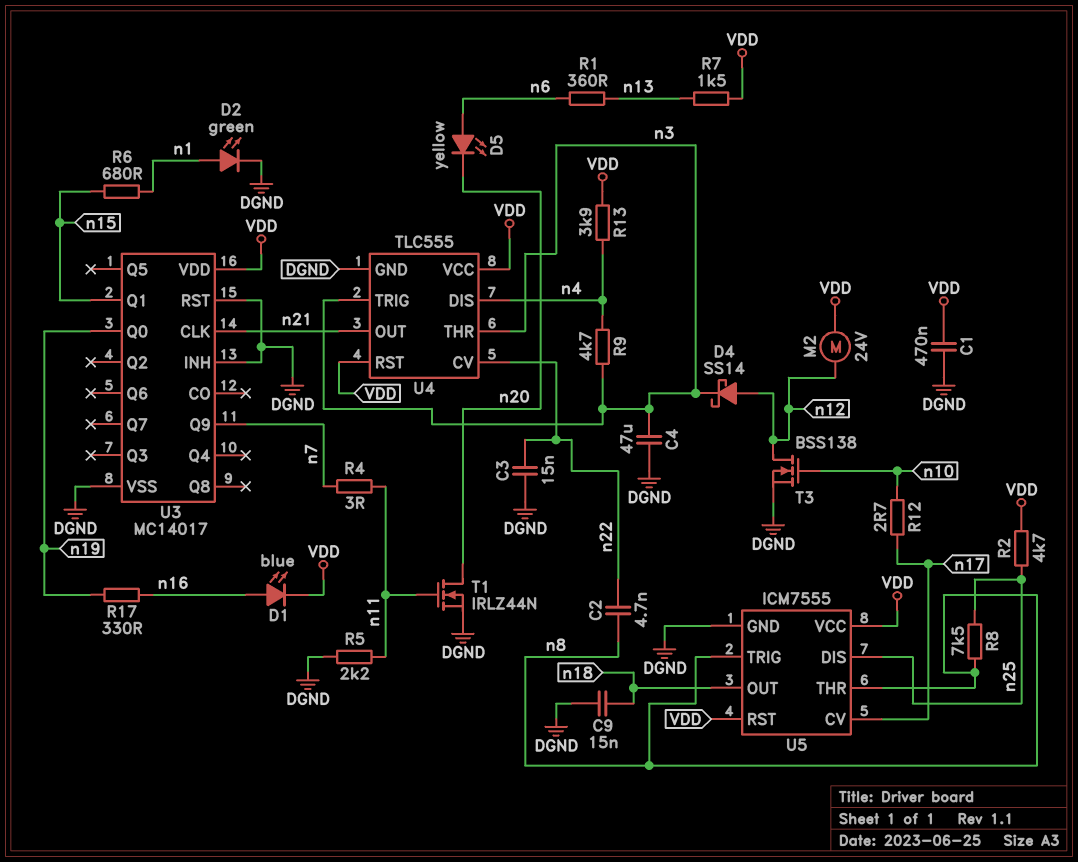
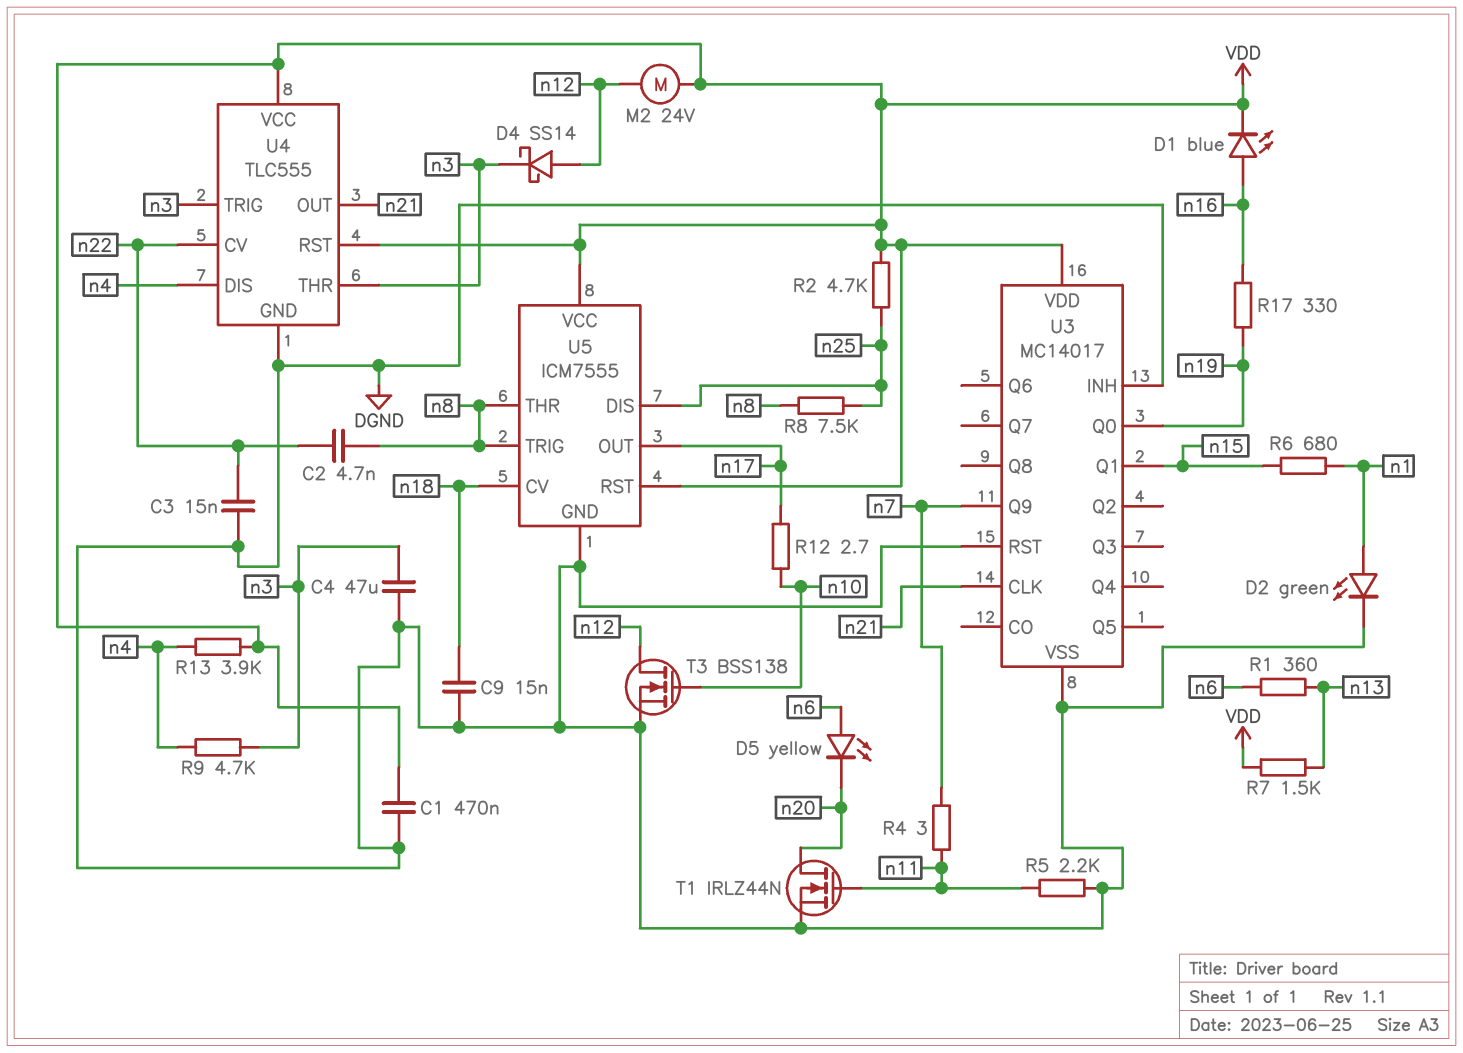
U5 pin CV: n17 -> n18
U5 pin OUT: n18 -> n17

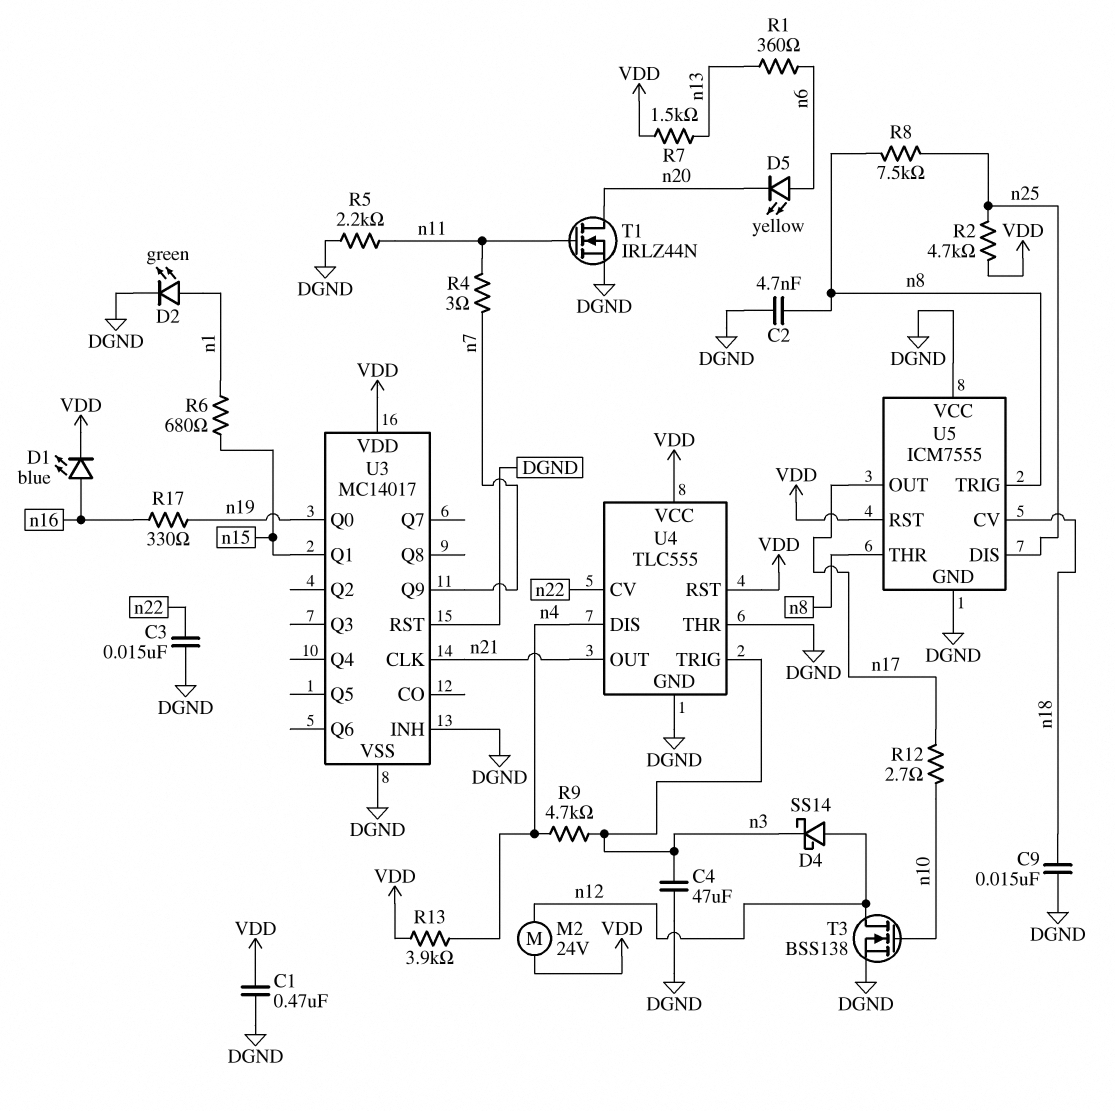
C2: 4.7nF (n8, n22) -> 4.7nF (DGND, n8)
U4 pin THR: n3 -> DGND
U5 pin VCC: VDD -> DGND

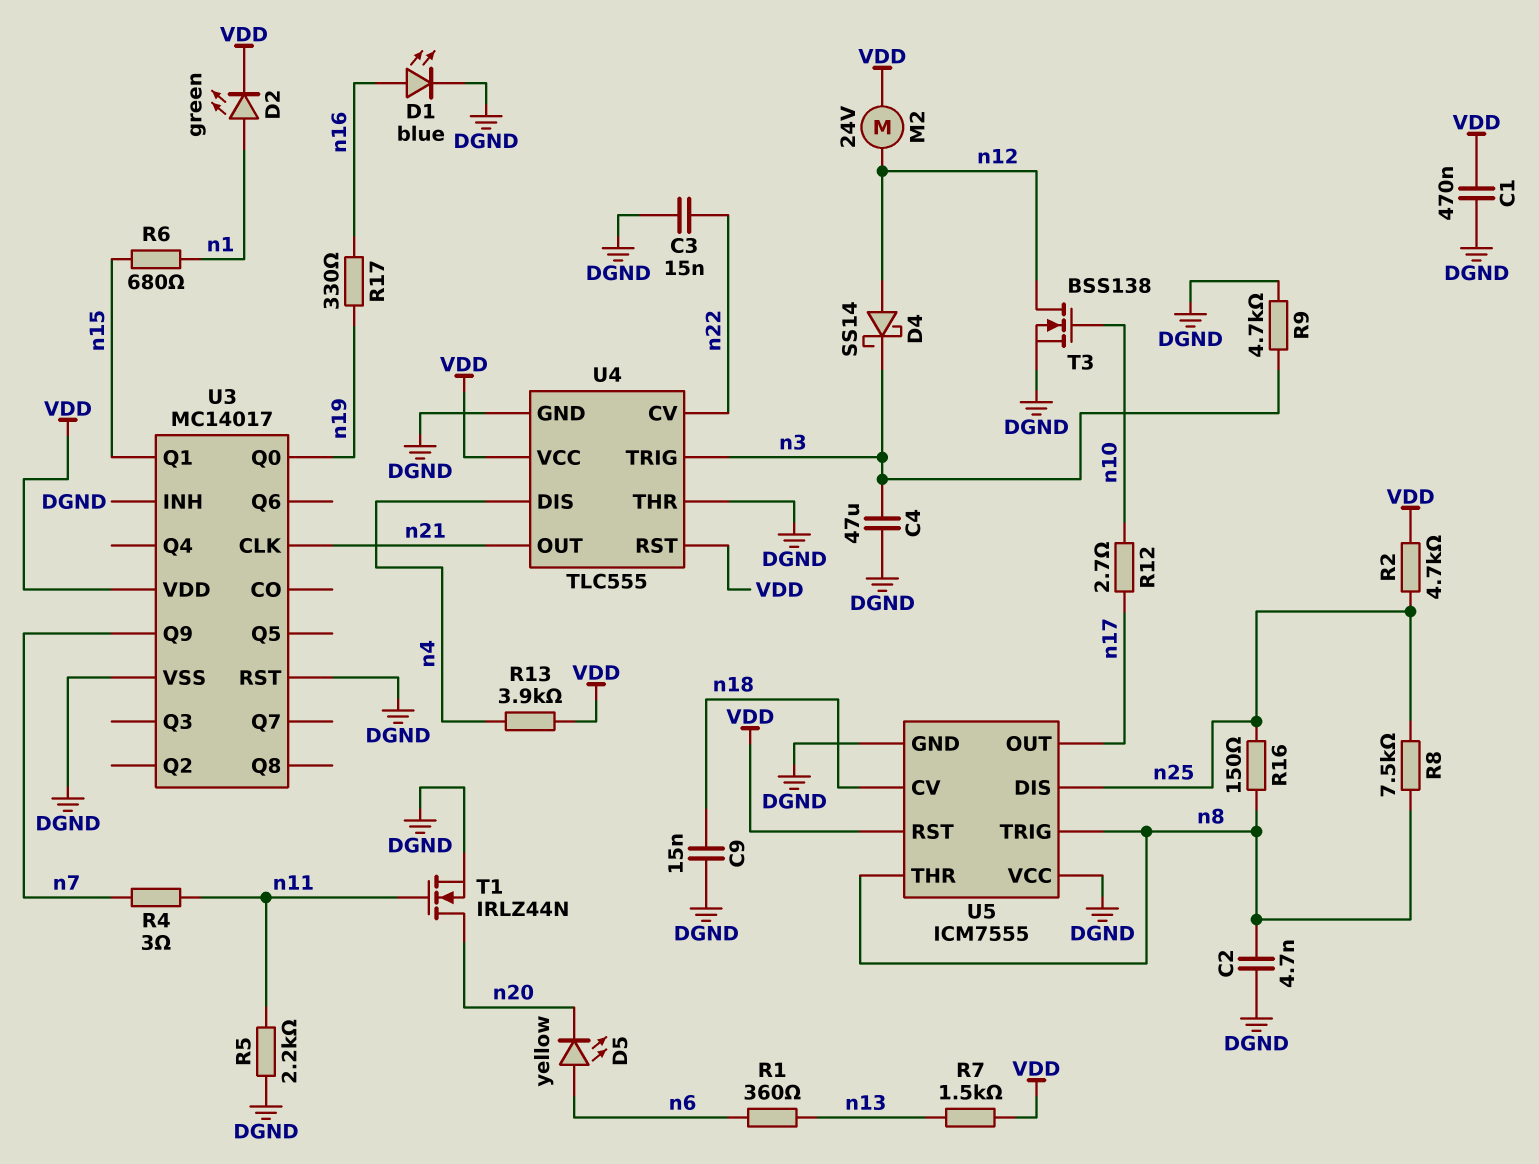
D1: LED blue (A n16, K VDD) -> LED blue (A n16, K DGND)
D2: LED green (A n1, K DGND) -> LED green (A n1, K VDD)
R9: 4.7k (n3, n4) -> 4.7k (DGND, n3)
R16: none -> 150 (n8, n25)

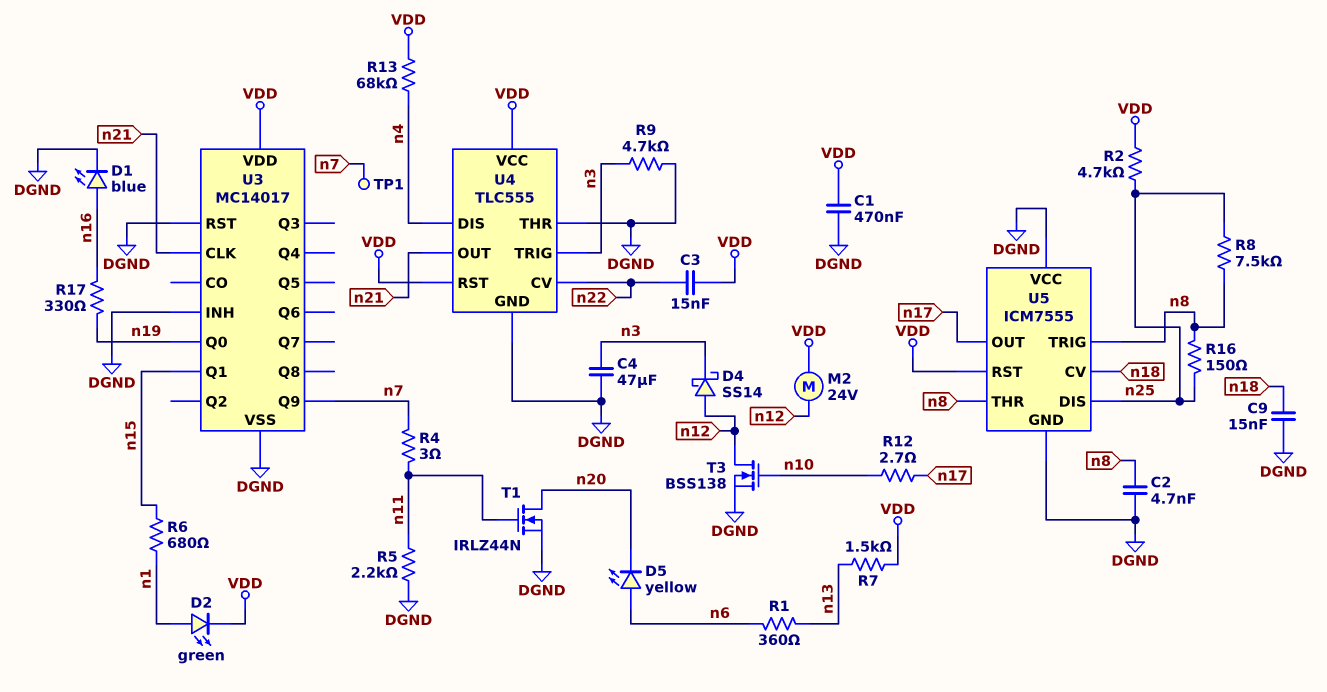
C3: 15nF (DGND, n22) -> 15nF (VDD, n22)
R13: 3.9k (VDD, n4) -> 68k (VDD, n4)
TP1: none -> test point (n7)

